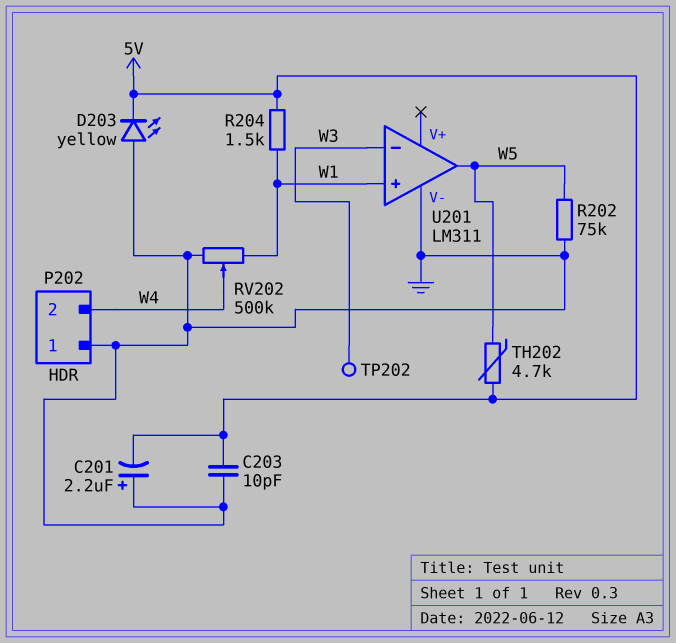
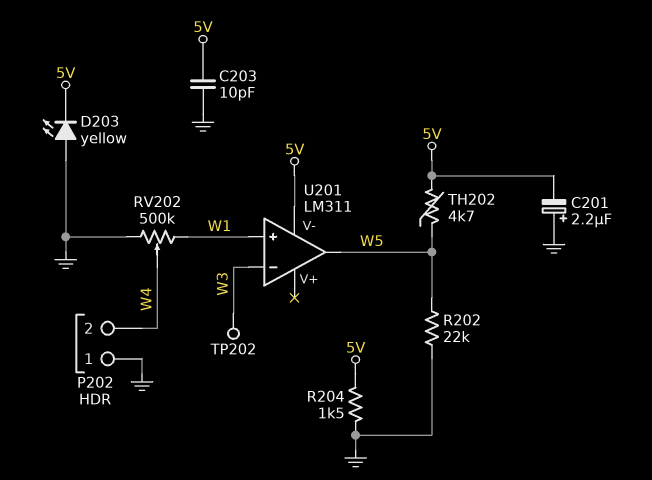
R202: 75k (GND, W5) -> 22k (GND, W5)
R204: 1.5k (5V, W1) -> 1.5k (5V, GND)
U201 pin V-: GND -> 5V

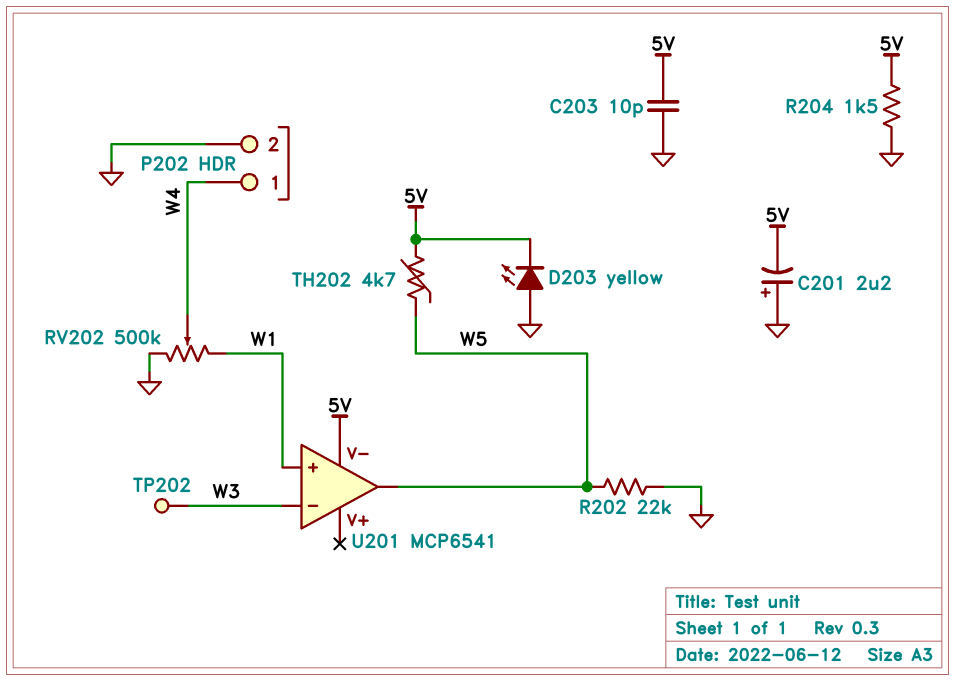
P202 pin 1: GND -> W4
P202 pin 2: W4 -> GND
U201: LM311 -> MCP6541

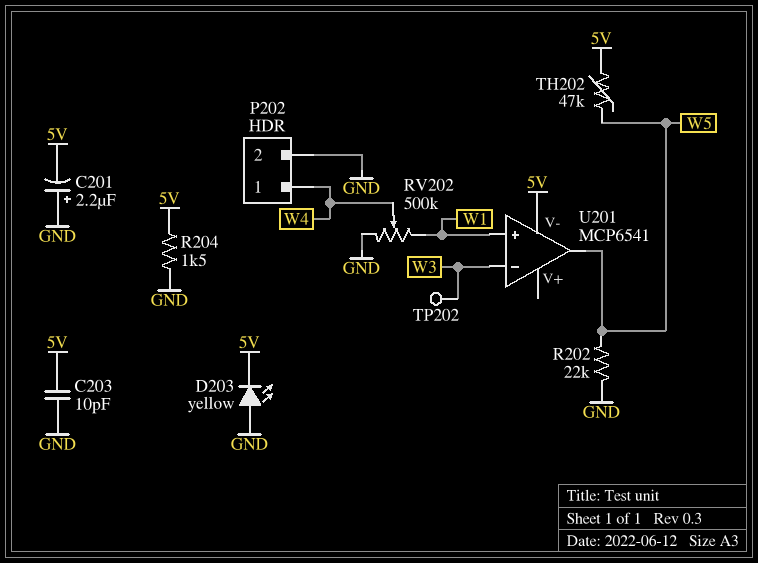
TH202: 4.7k (5V, W5) -> 47k (5V, W5)

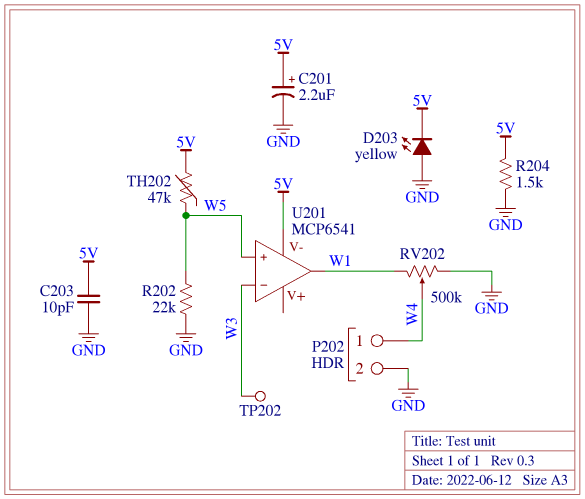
C201: 2.2uF (plus GND, minus 5V) -> 2.2uF (plus 5V, minus GND)
U201 pin in+: W1 -> W5
U201 pin out: W5 -> W1

